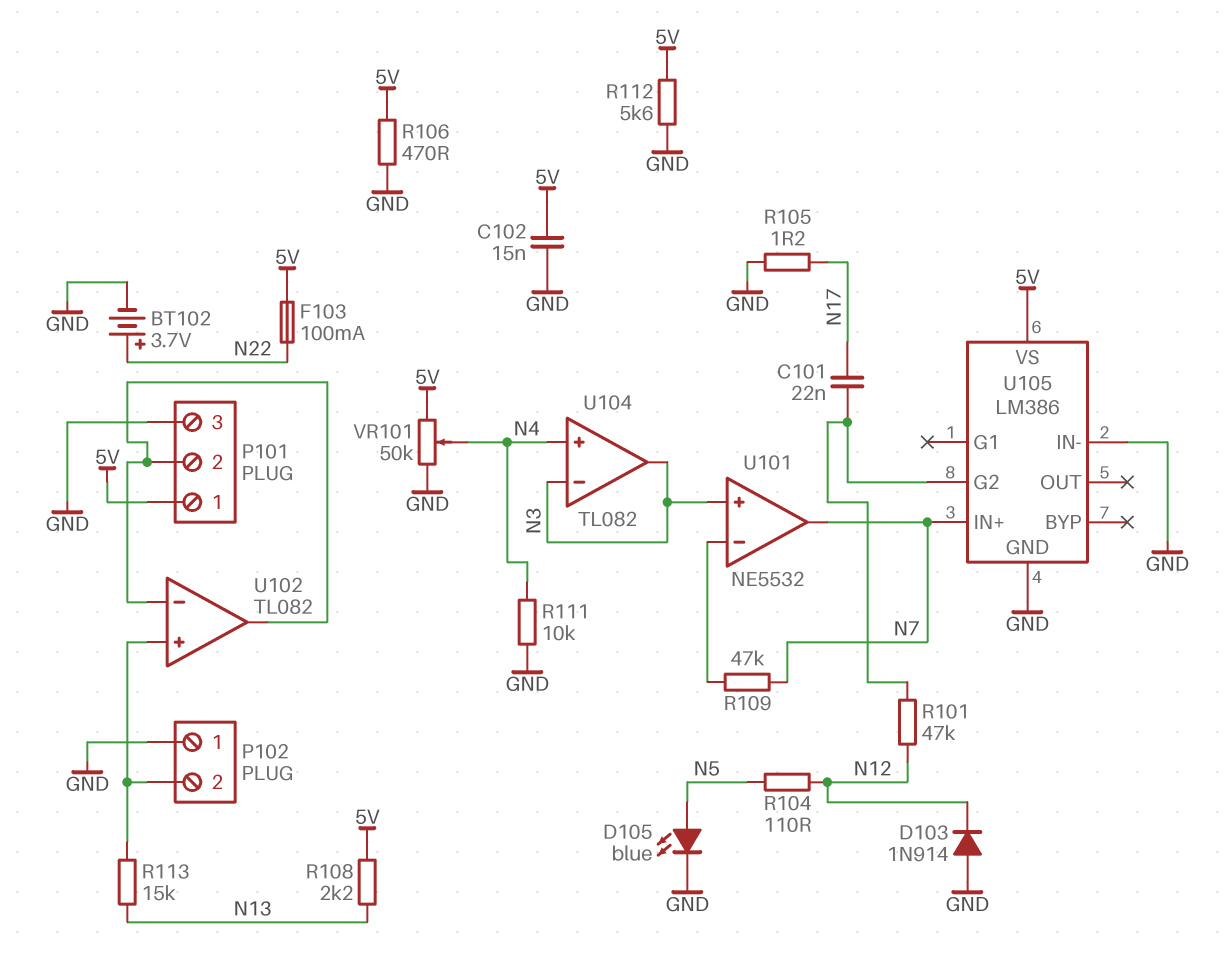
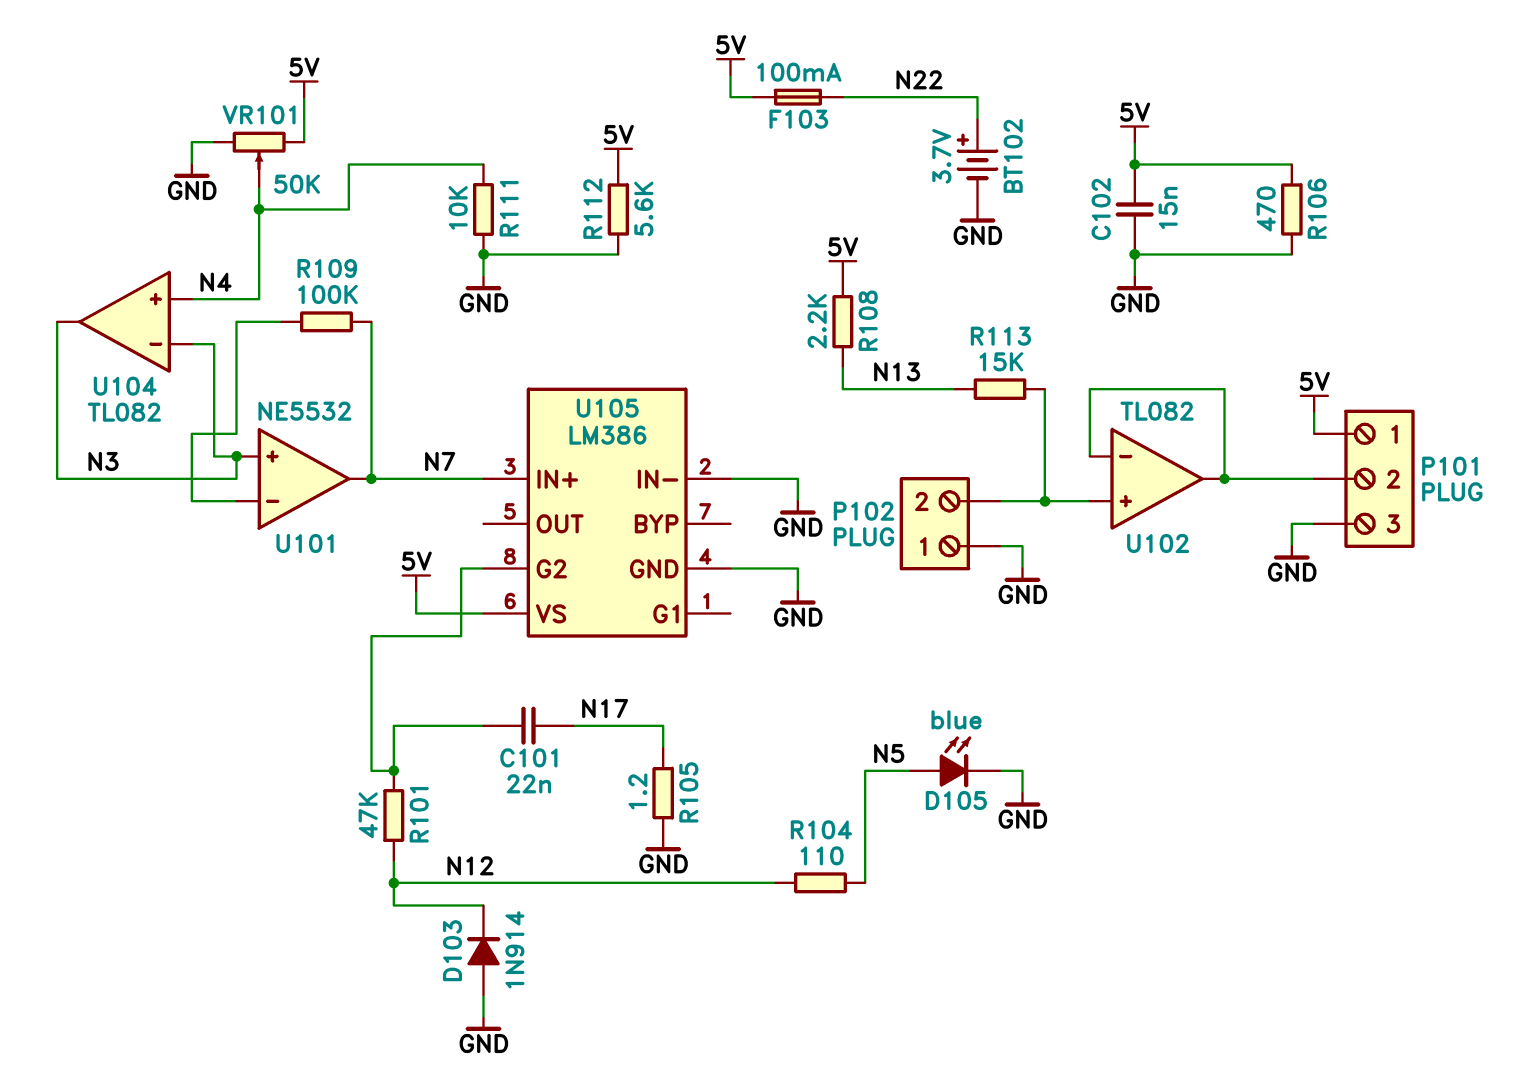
R109: 47k (N7, U101/in-) -> 100k (N7, U101/in-)

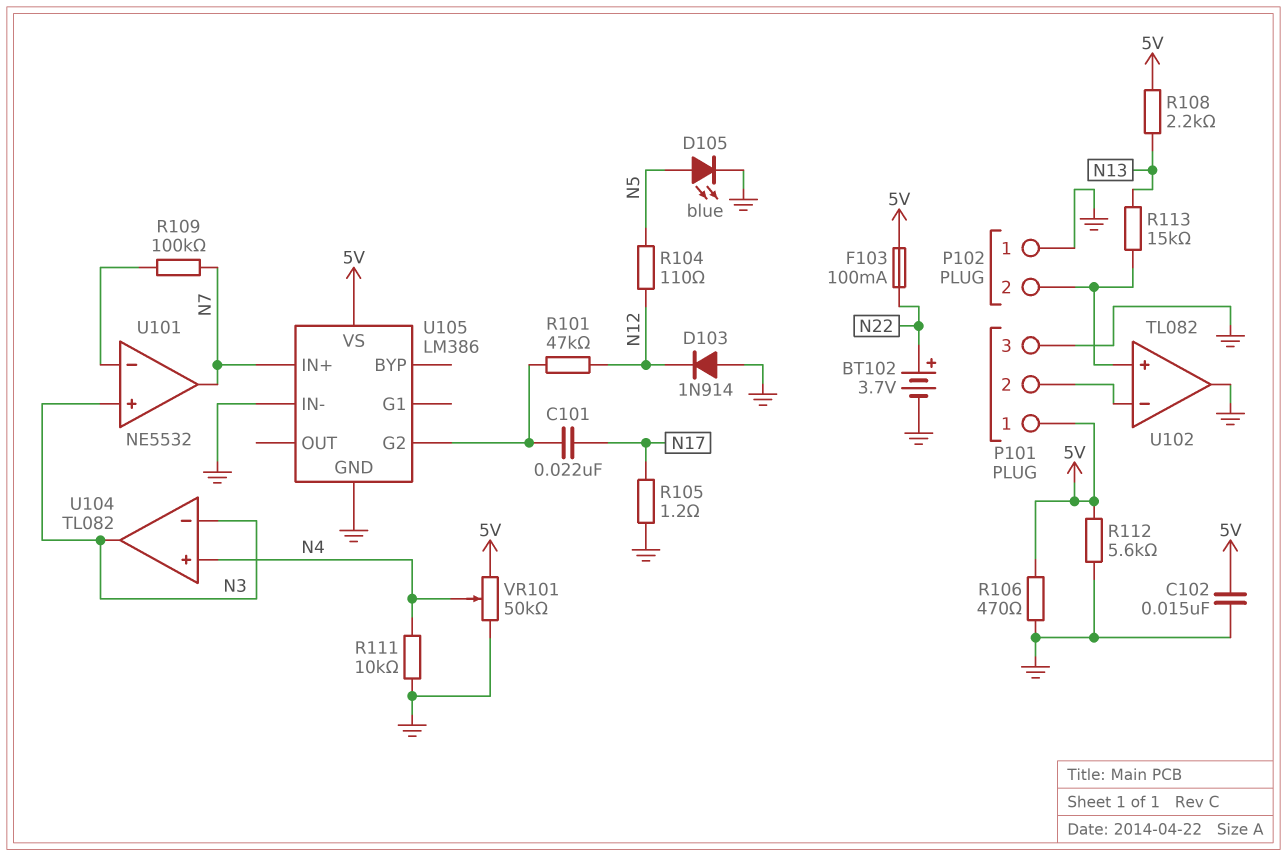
U102 pin out: P101/2 -> GND

